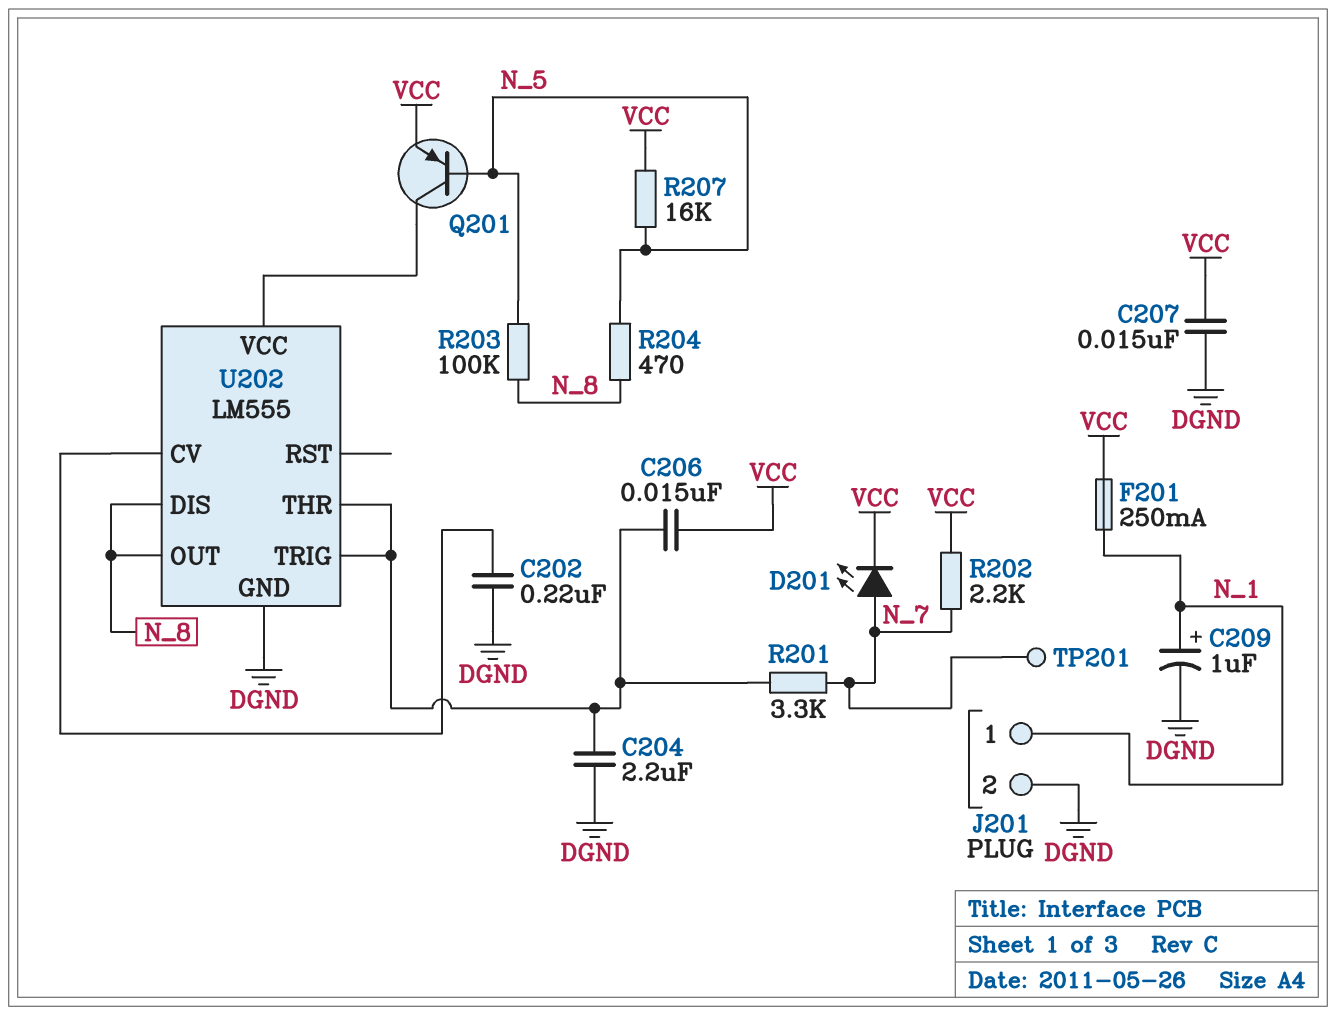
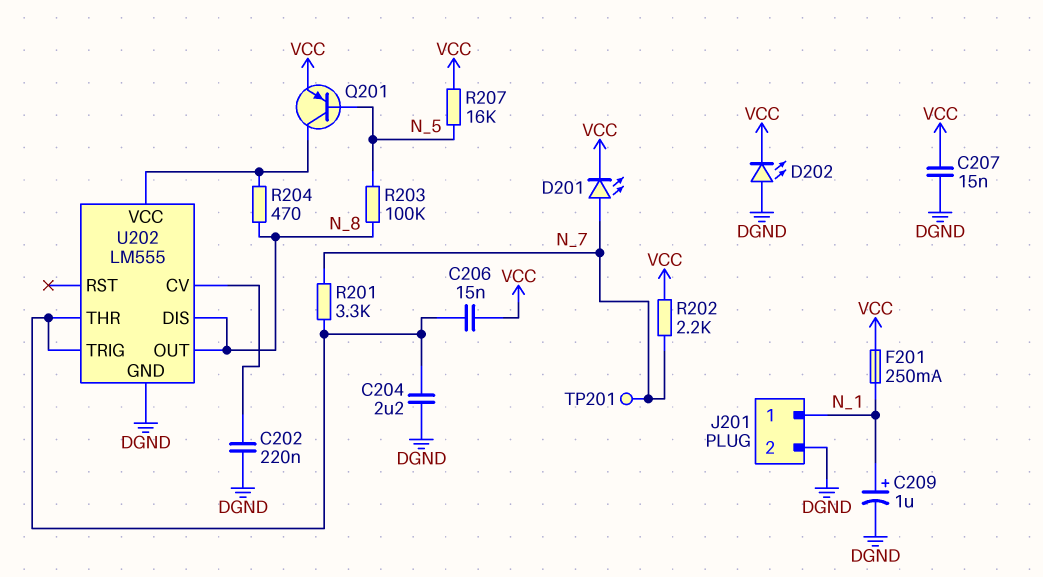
D202: none -> LED (A DGND, K VCC)
R204: 470 (N_5, N_8) -> 470 (N_8, U202/VCC)

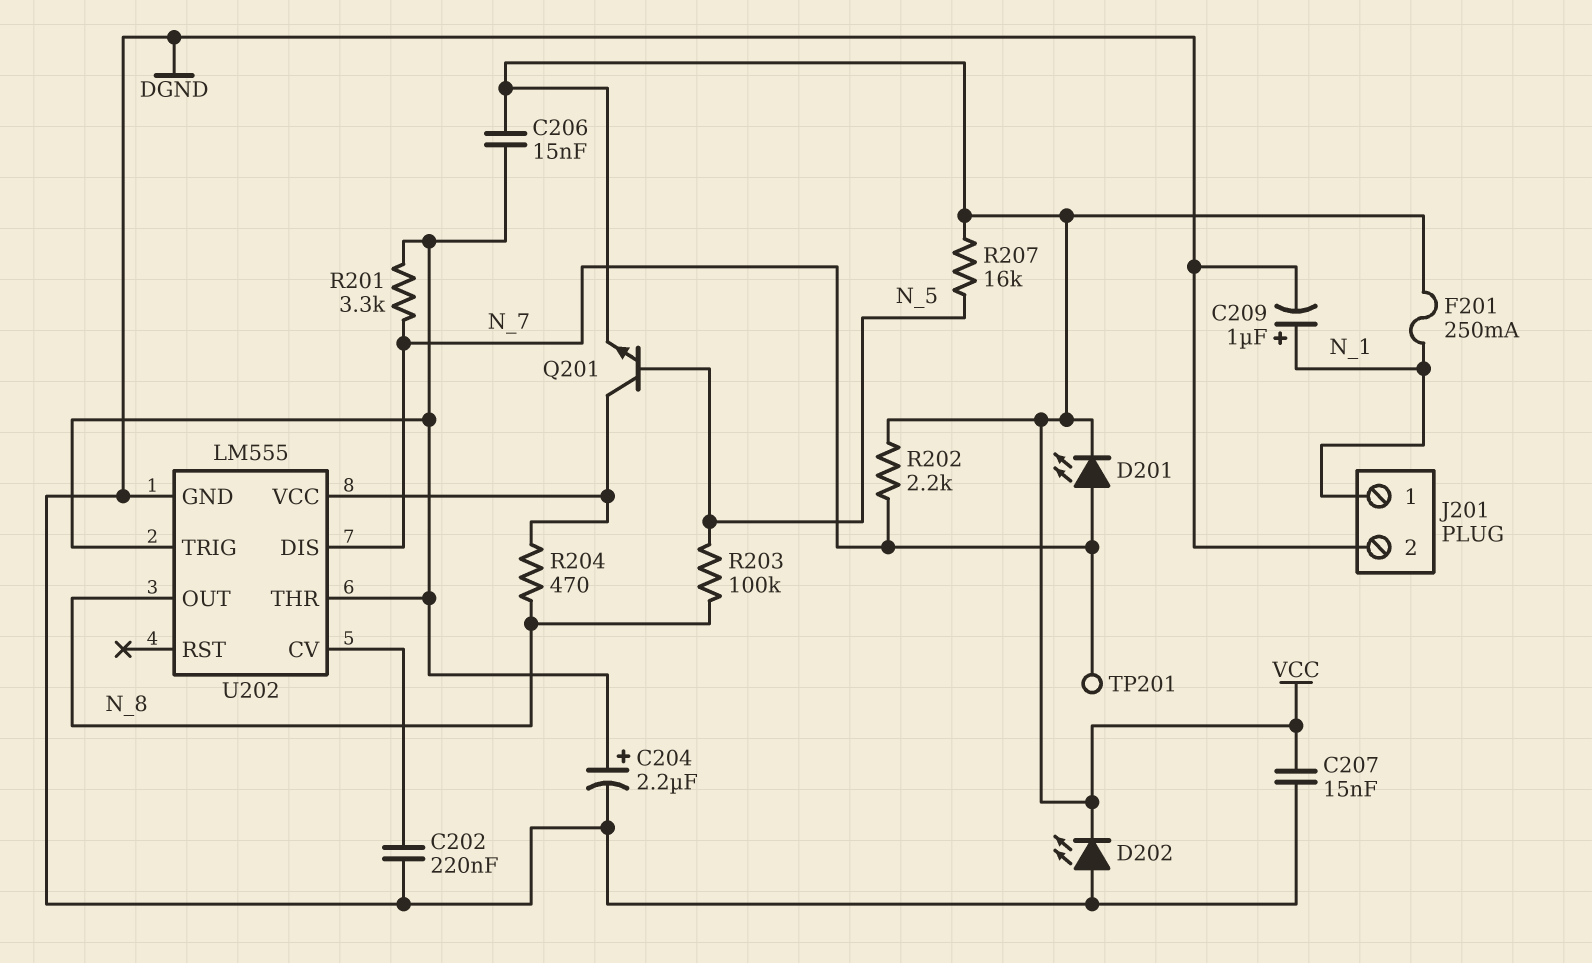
C204: 2.2uF (DGND, U202/THR) -> 2.2uF (plus U202/THR, minus DGND)
Q201: PNP (B N_5, C U202/VCC, E VCC) -> NPN (B N_5, C U202/VCC, E VCC)
U202 pin DIS: N_8 -> N_7

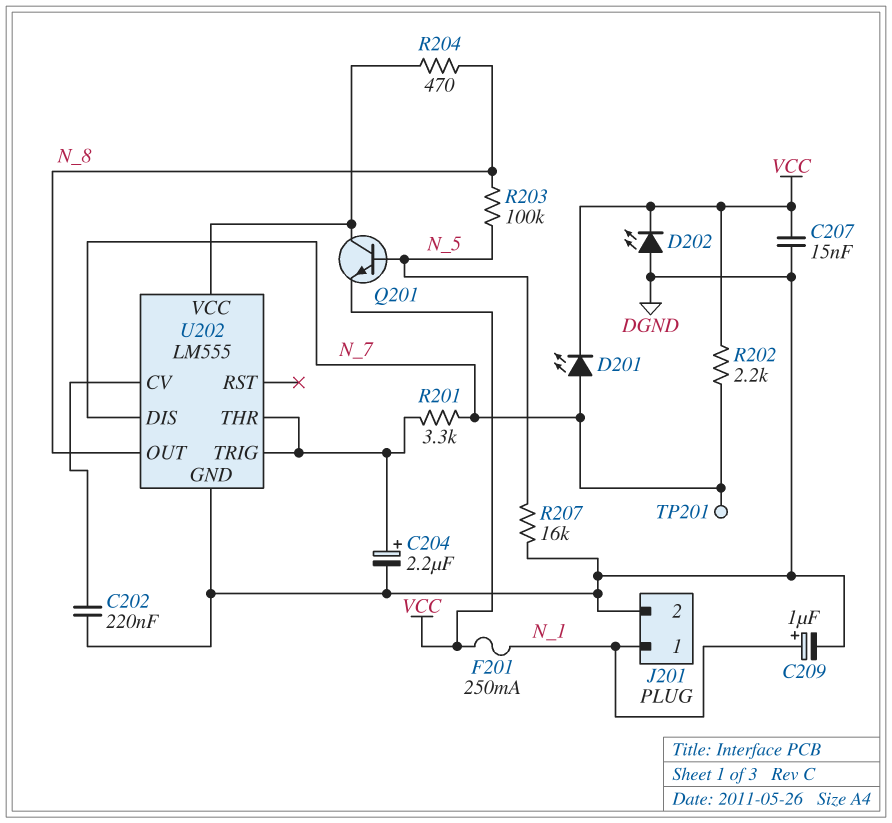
C206: 15nF (U202/THR, VCC) -> none
R207: 16k (N_5, VCC) -> 16k (DGND, N_5)

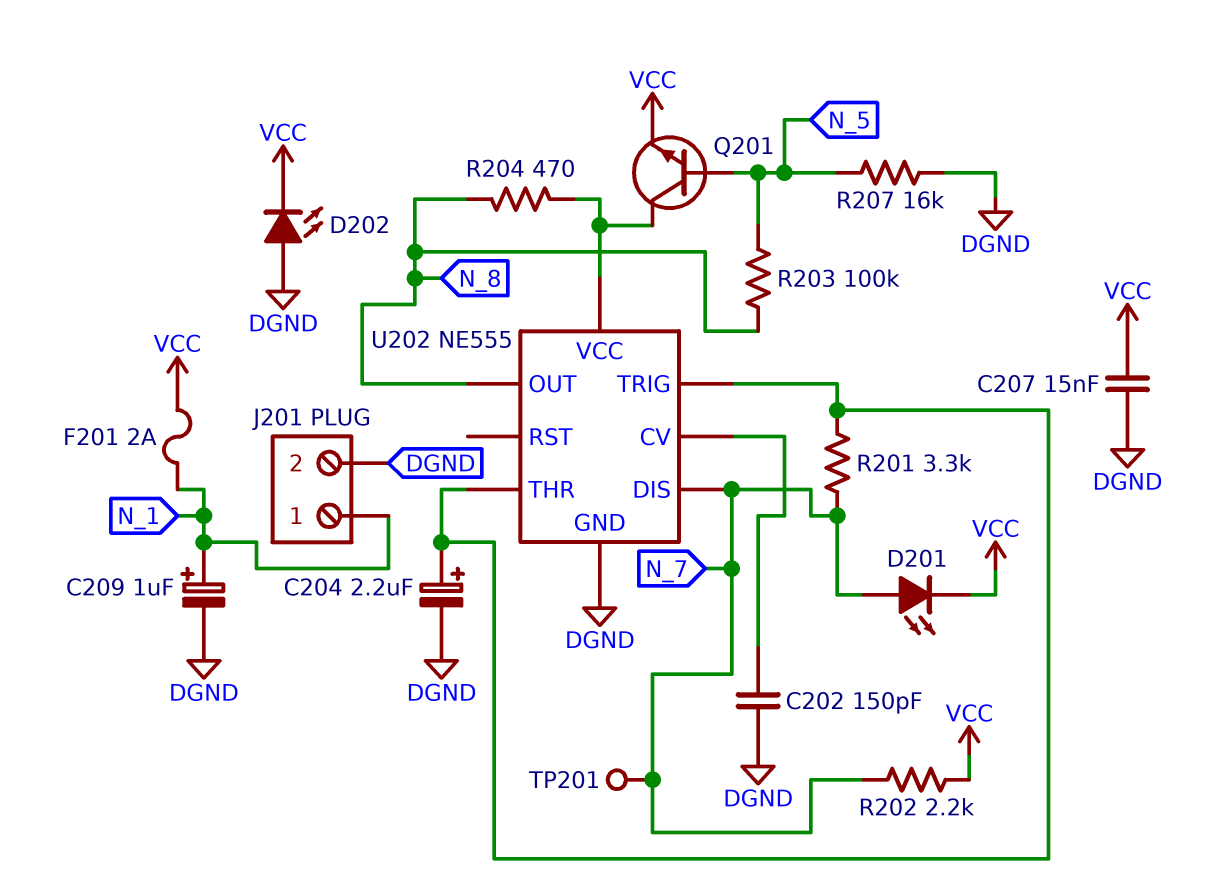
C202: 220nF (DGND, U202/CV) -> 150pF (DGND, U202/CV)
F201: 250mA (N_1, VCC) -> 2A (N_1, VCC)
U202: LM555 -> NE555

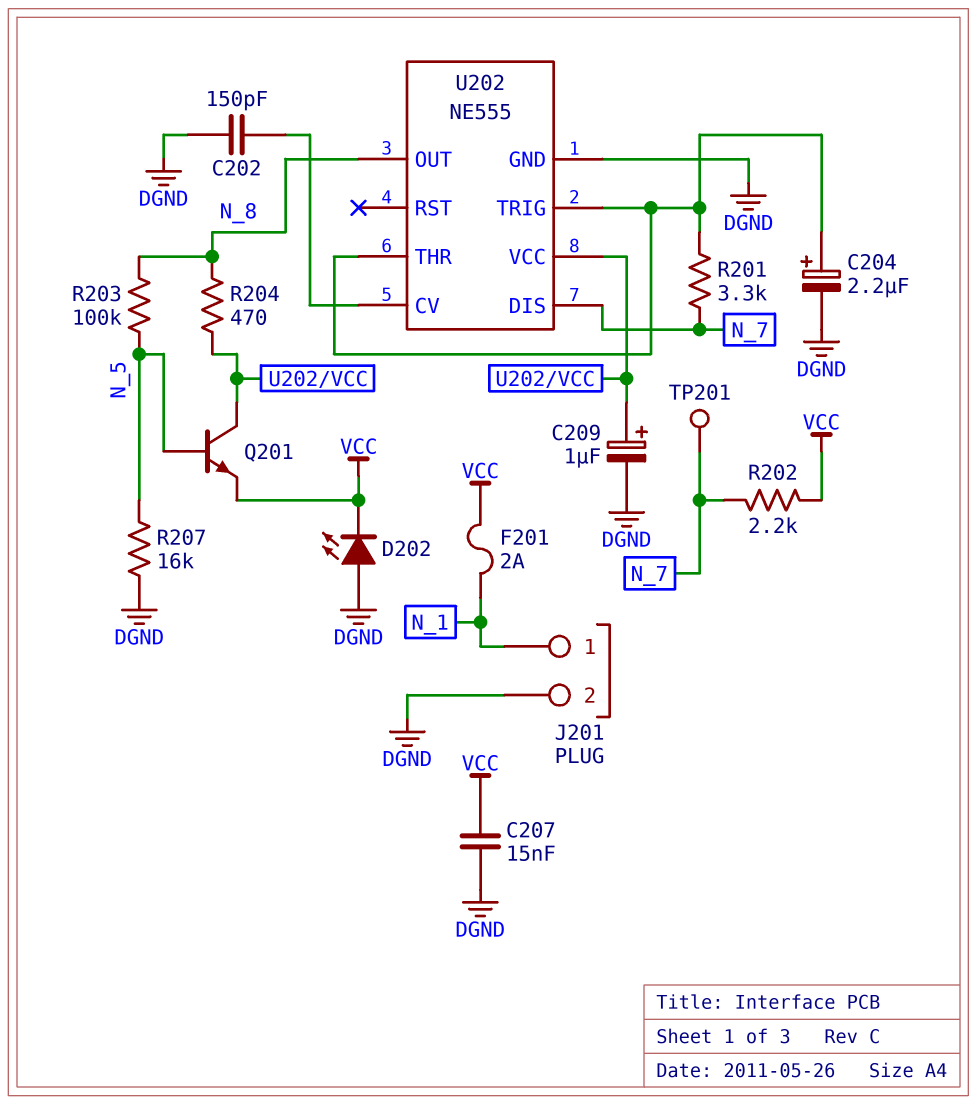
C209: 1uF (plus N_1, minus DGND) -> 1uF (plus U202/VCC, minus DGND)
D201: LED (A N_7, K VCC) -> none

